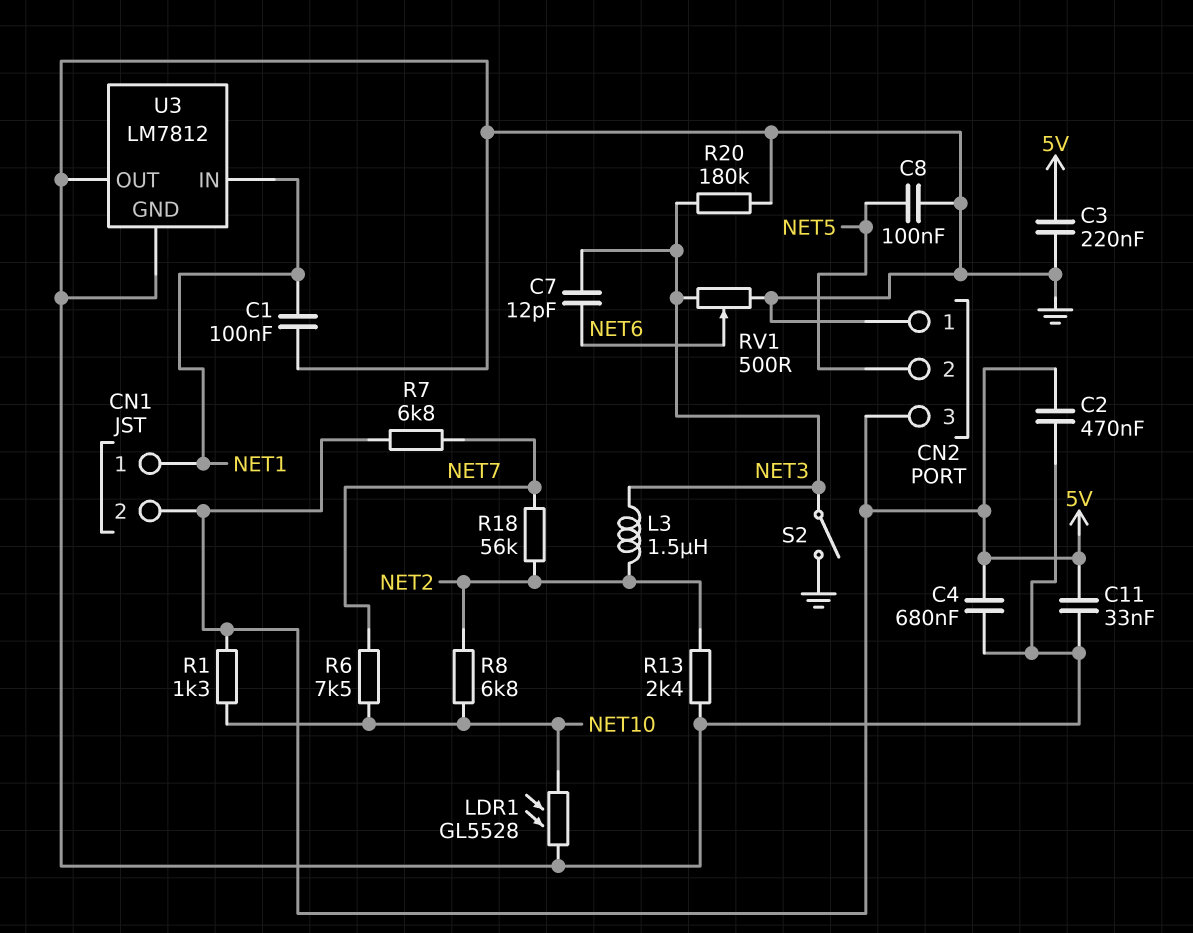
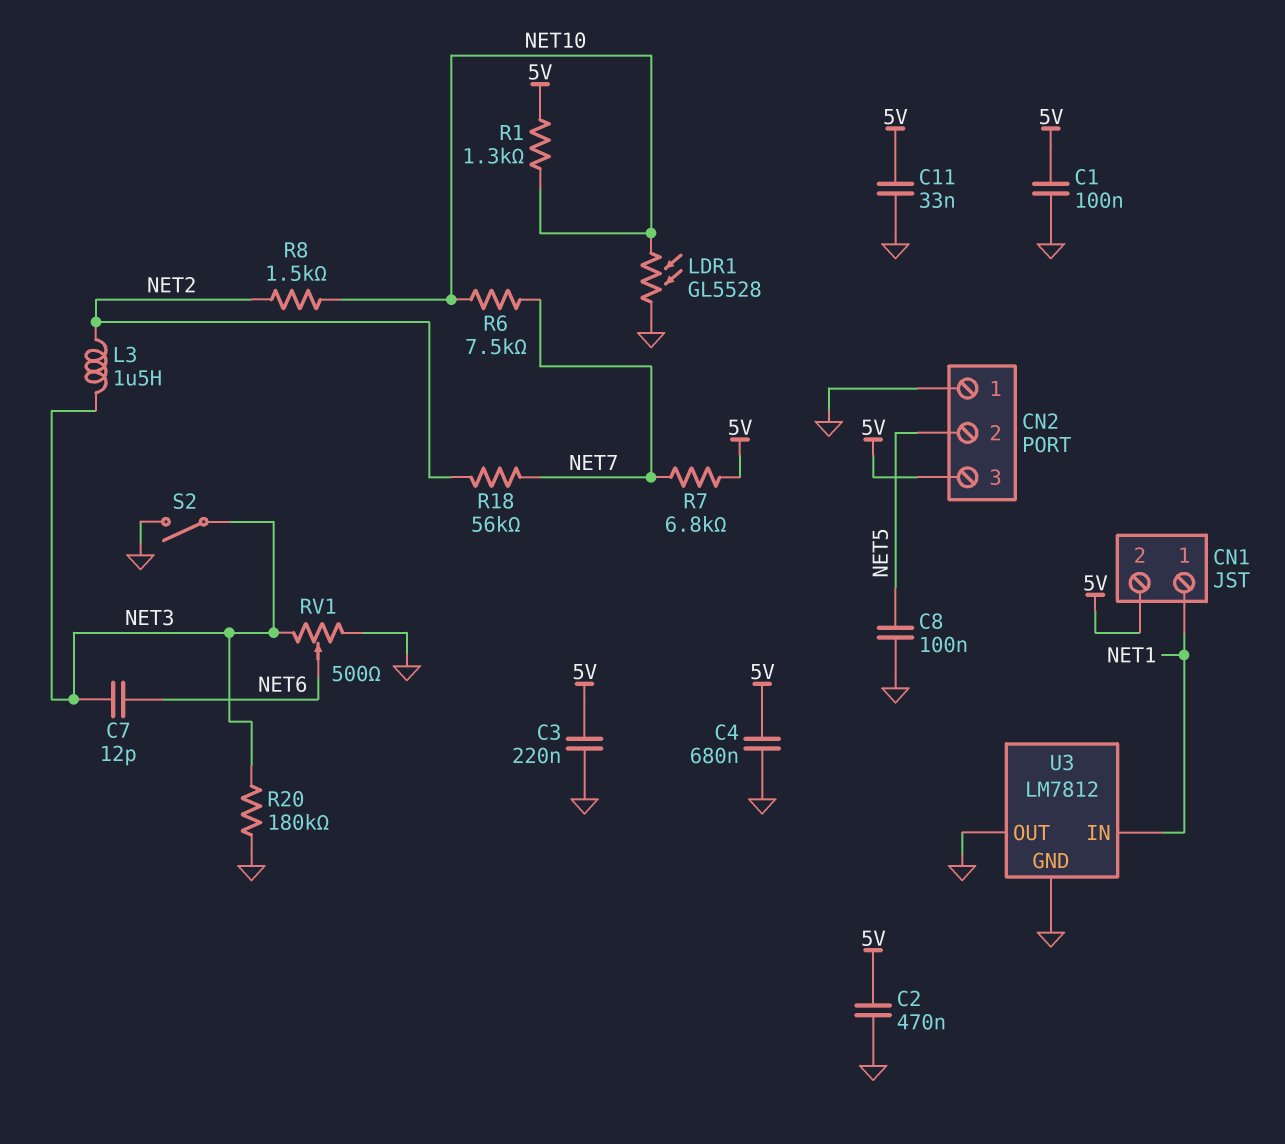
C1: 100nF (GND, NET1) -> 100nF (5V, GND)
R8: 6.8k (NET2, NET10) -> 1.5k (NET2, NET10)
R13: 2.4k (GND, NET2) -> none

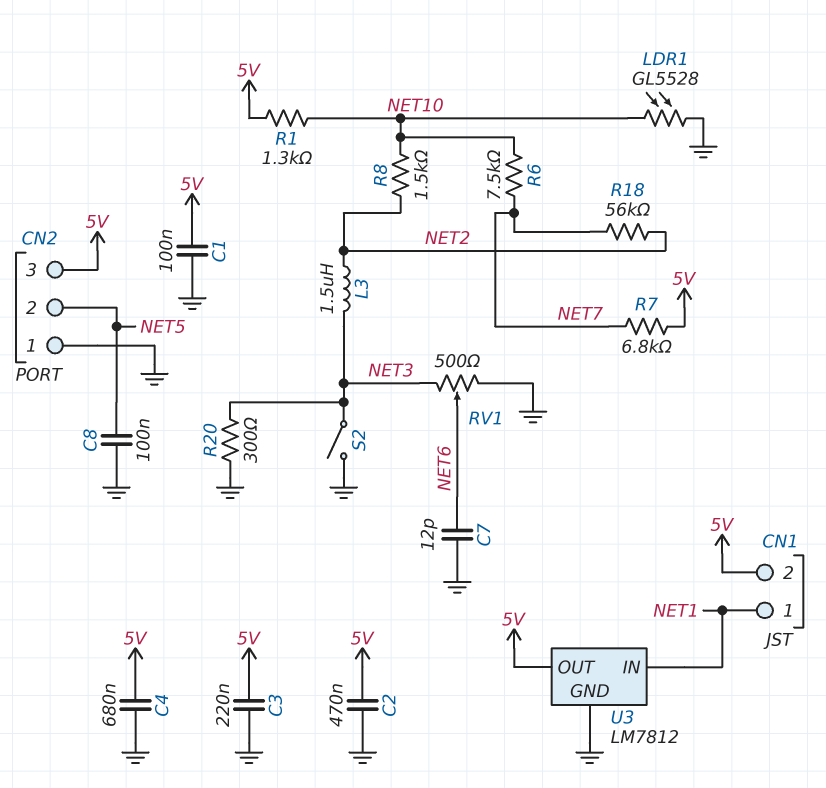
C7: 12pF (NET3, NET6) -> 12pF (GND, NET6)
C11: 33nF (5V, GND) -> none
R20: 180k (GND, NET3) -> 300 (GND, NET3)
U3 pin OUT: GND -> 5V

